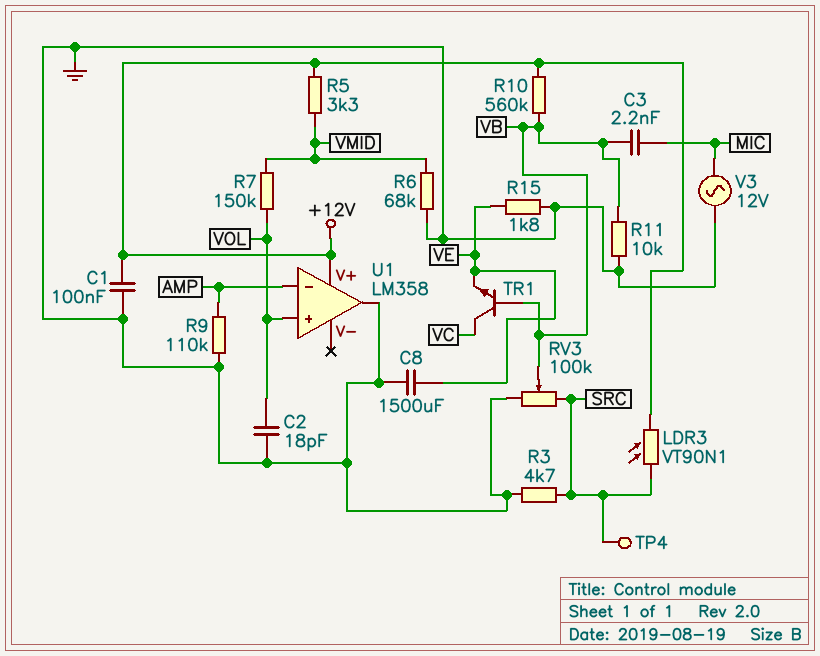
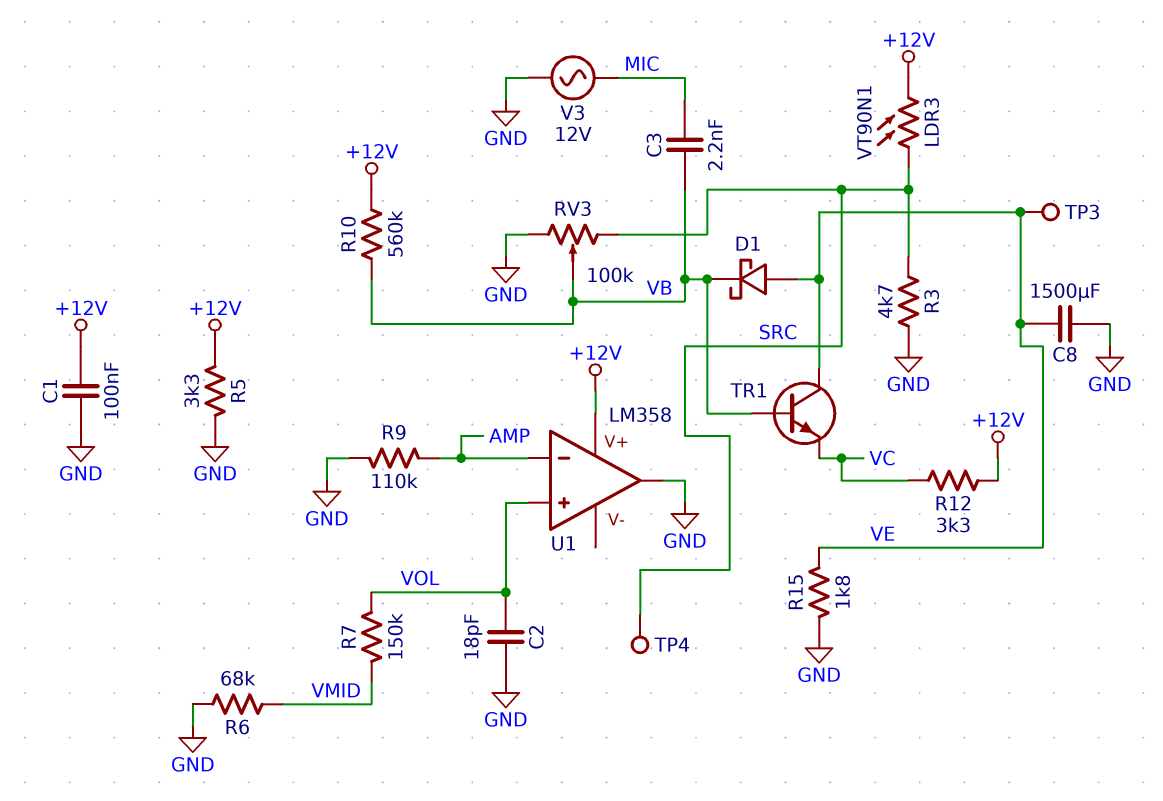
D1: none -> schottky (A VE, K VB)
R5: 3.3k (+12V, VMID) -> 3.3k (+12V, GND)
R11: 10k (GND, VB) -> none
R12: none -> 3.3k (+12V, VC)
TP3: none -> test point (VE)
TR1: NPN (B VB, C VC, E VE) -> NPN (B VB, C VE, E VC)

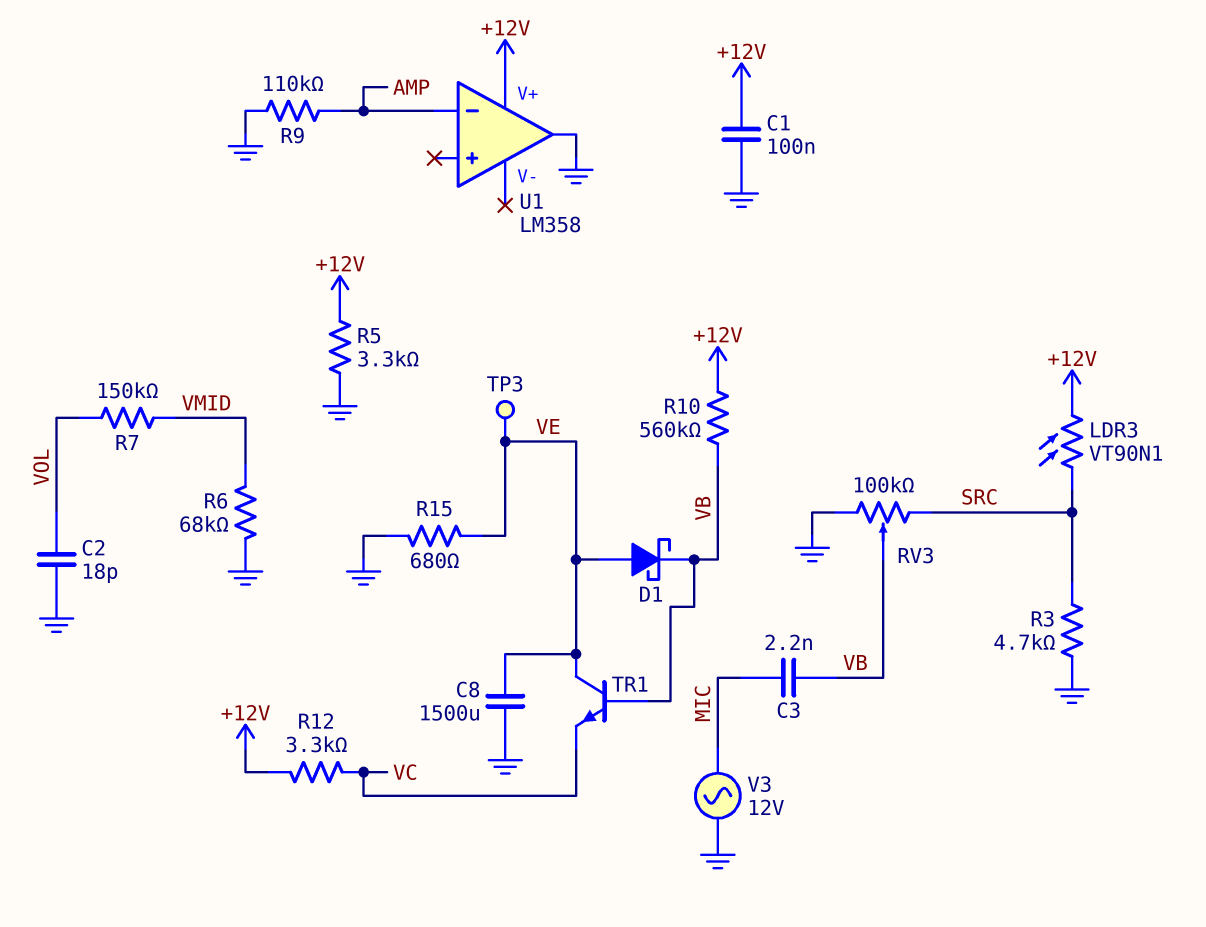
R15: 1.8k (GND, VE) -> 680 (GND, VE)
TP4: test point (SRC) -> none
U1 pin in+: VOL -> none

